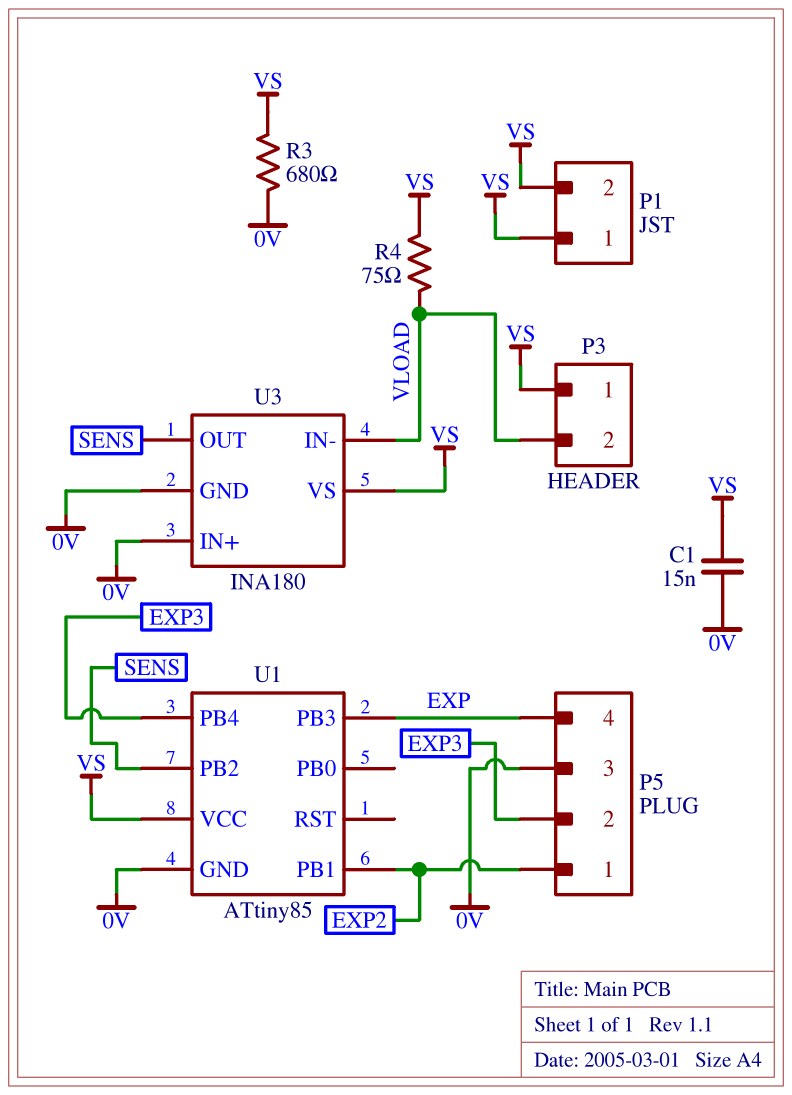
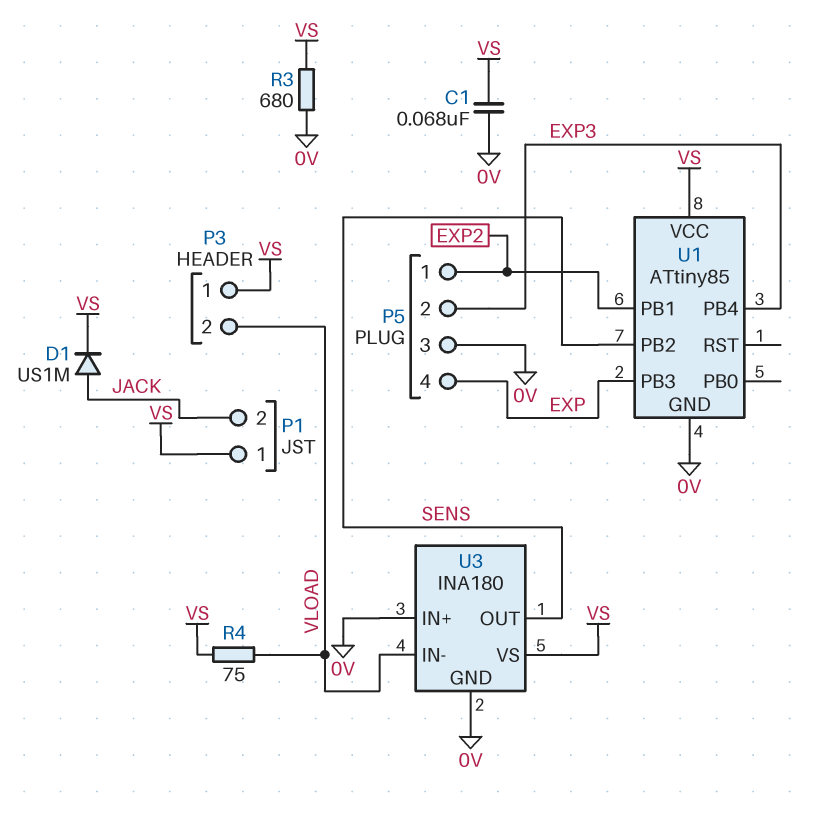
C1: 15nF (0V, VS) -> 68nF (0V, VS)
D1: none -> diode US1M (A JACK, K VS)
P1 pin 2: VS -> JACK

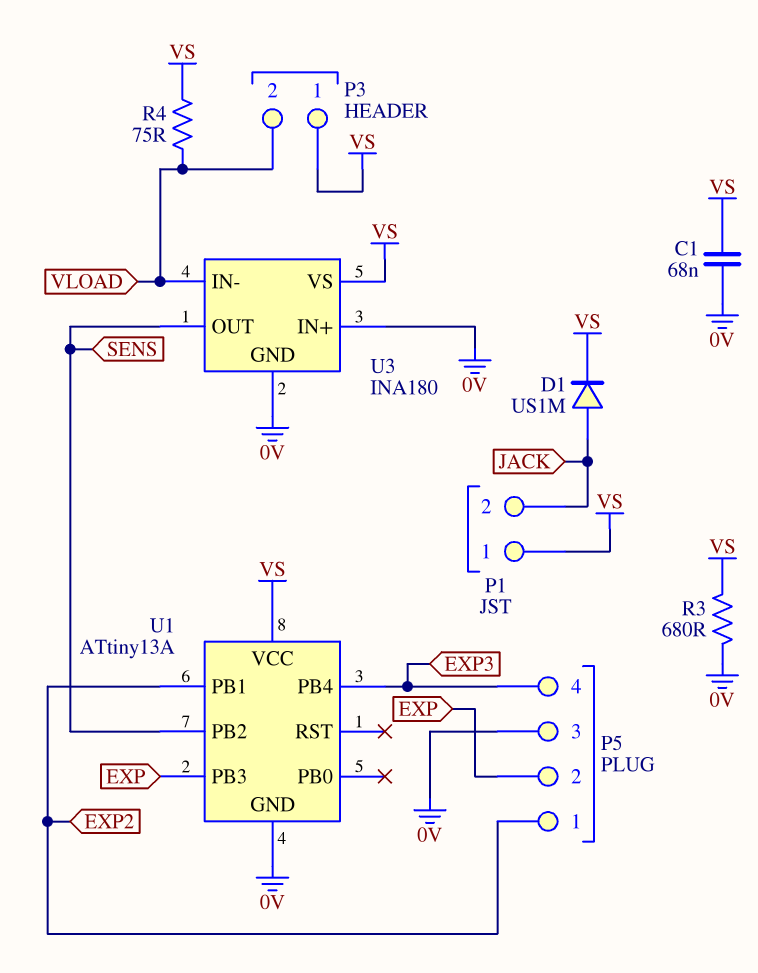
P5 pin 2: EXP3 -> EXP
P5 pin 4: EXP -> EXP3
U1: ATtiny85 -> ATtiny13A

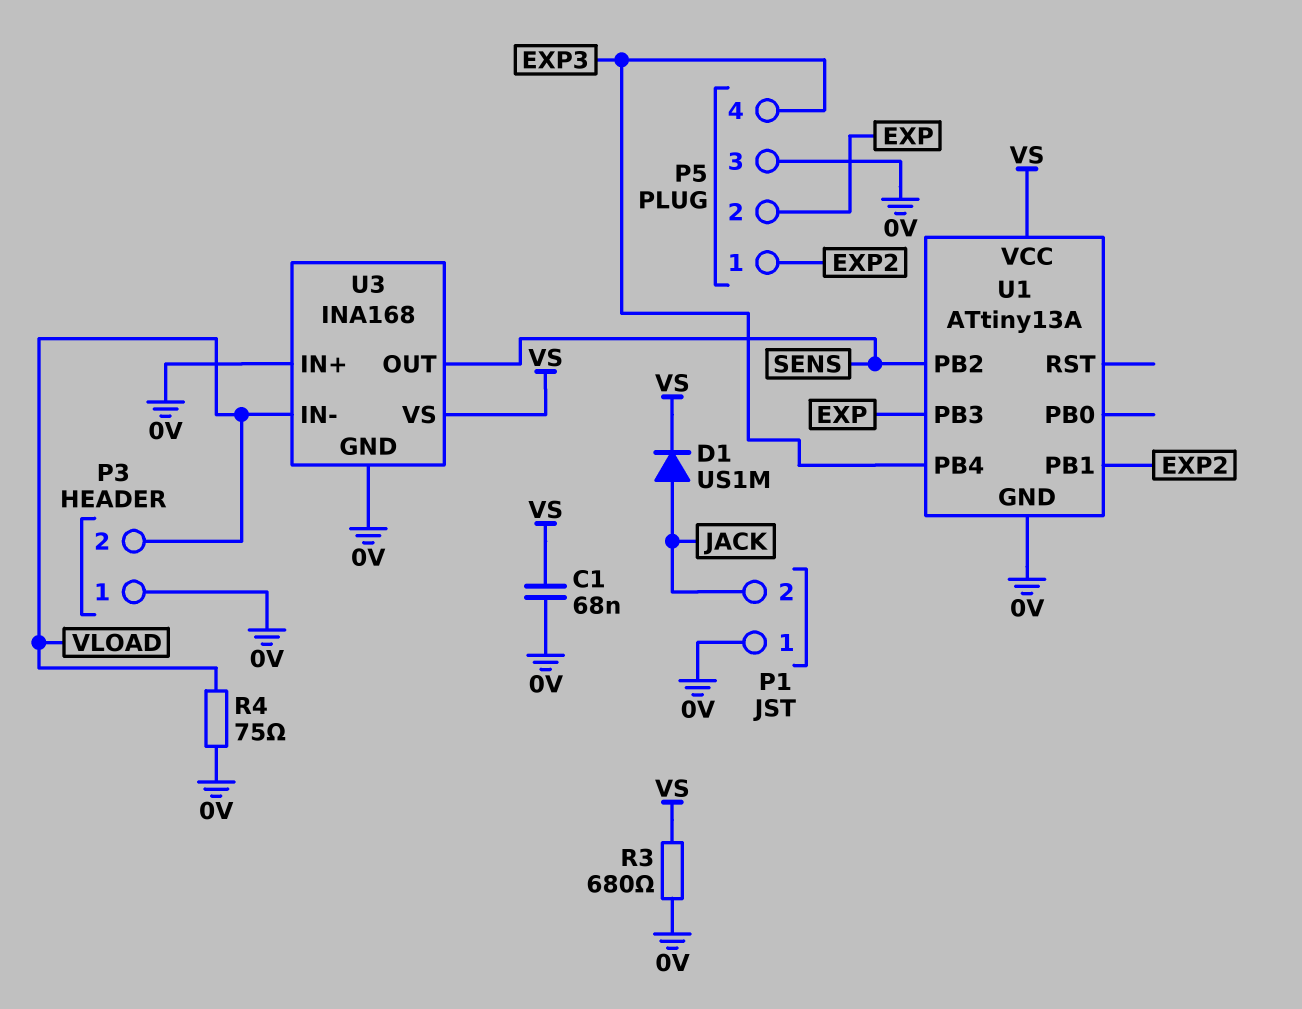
P1 pin 1: VS -> 0V
P3 pin 1: VS -> 0V
R4: 75 (VLOAD, VS) -> 75 (0V, VLOAD)
U3: INA180 -> INA168

